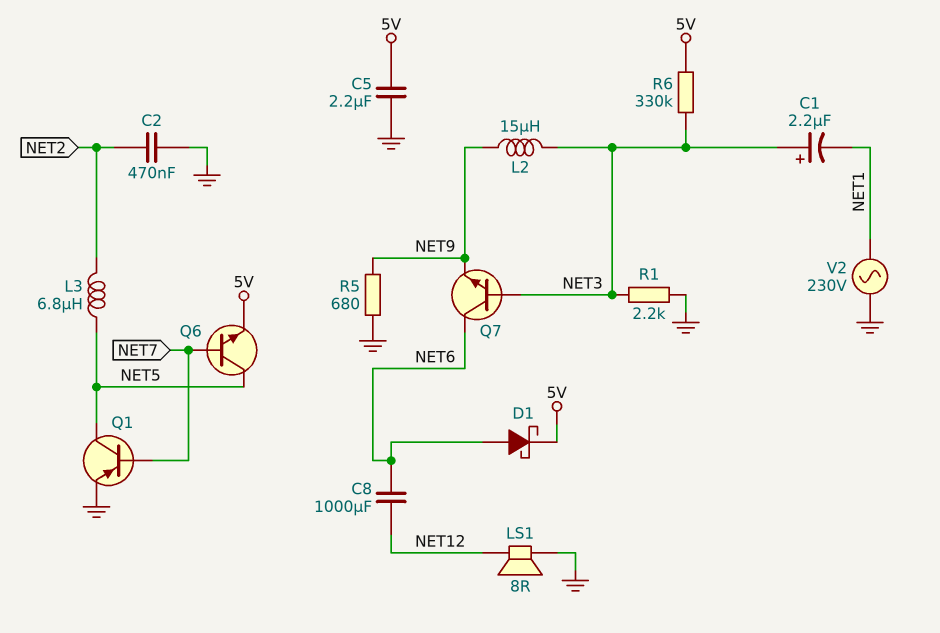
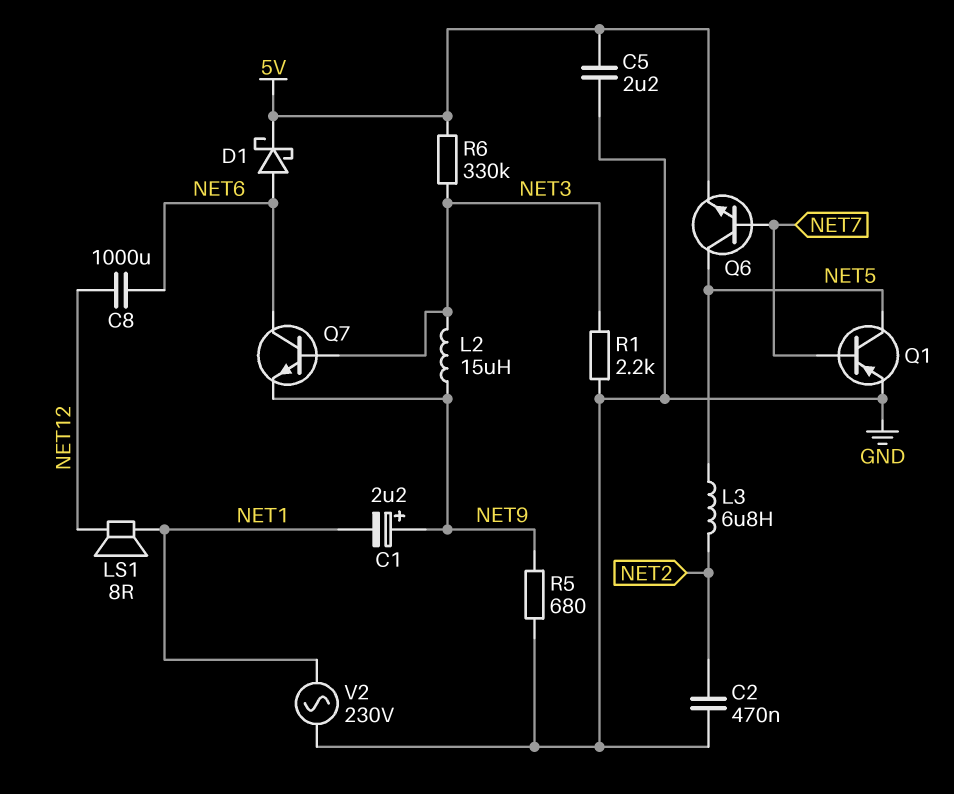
C1: 2.2uF (plus NET3, minus NET1) -> 2.2uF (plus NET9, minus NET1)
LS1: speaker 8R (GND, NET12) -> speaker 8R (NET1, NET12)

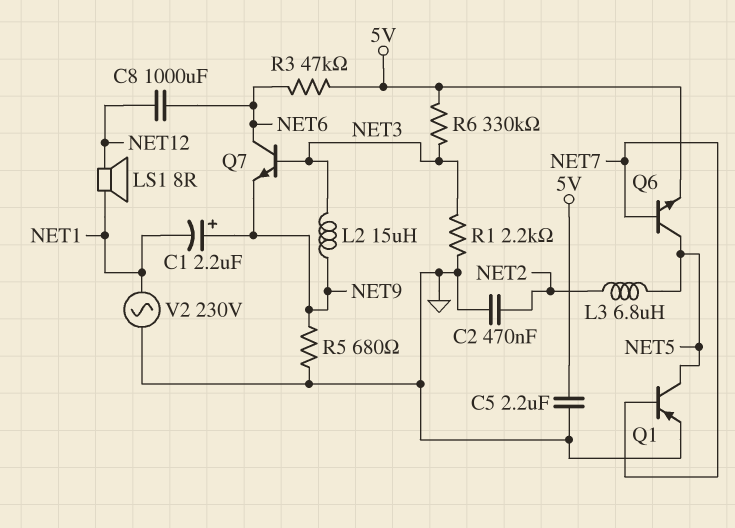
D1: schottky (A NET6, K 5V) -> none
R3: none -> 47k (5V, NET6)

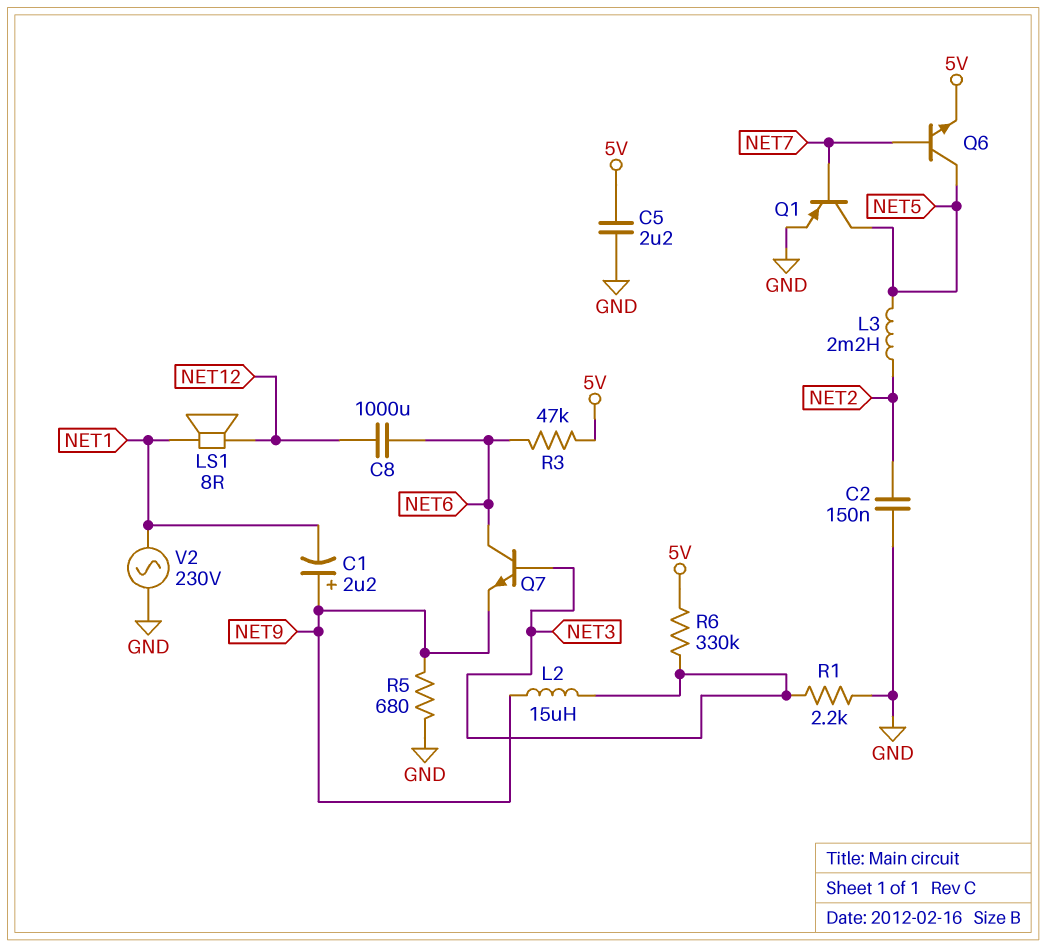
C2: 470nF (GND, NET2) -> 150nF (GND, NET2)
L3: 6.8uH (NET2, NET5) -> 2.2mH (NET2, NET5)

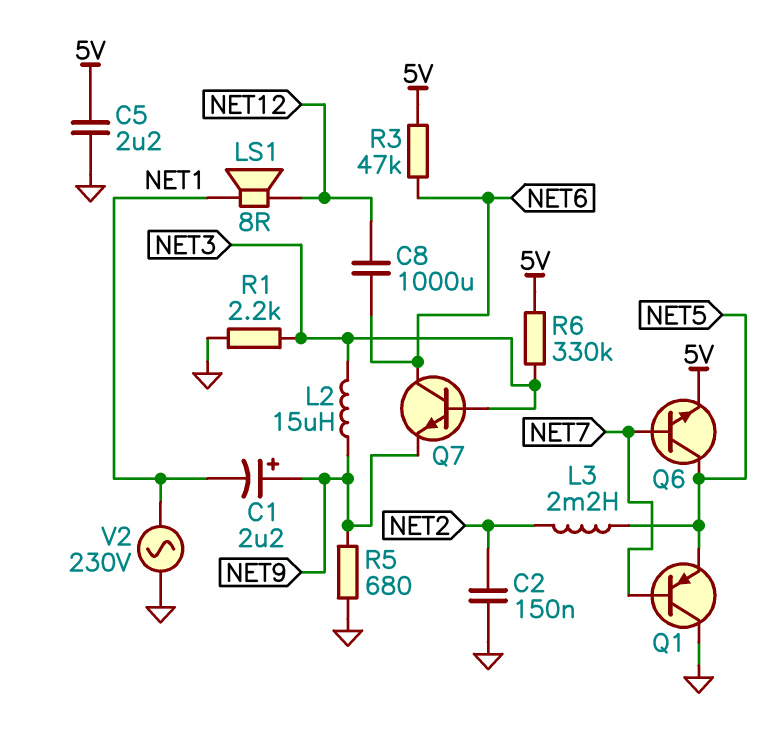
Q1: PNP (B NET7, C NET5, E GND) -> PNP (B NET7, C GND, E NET5)

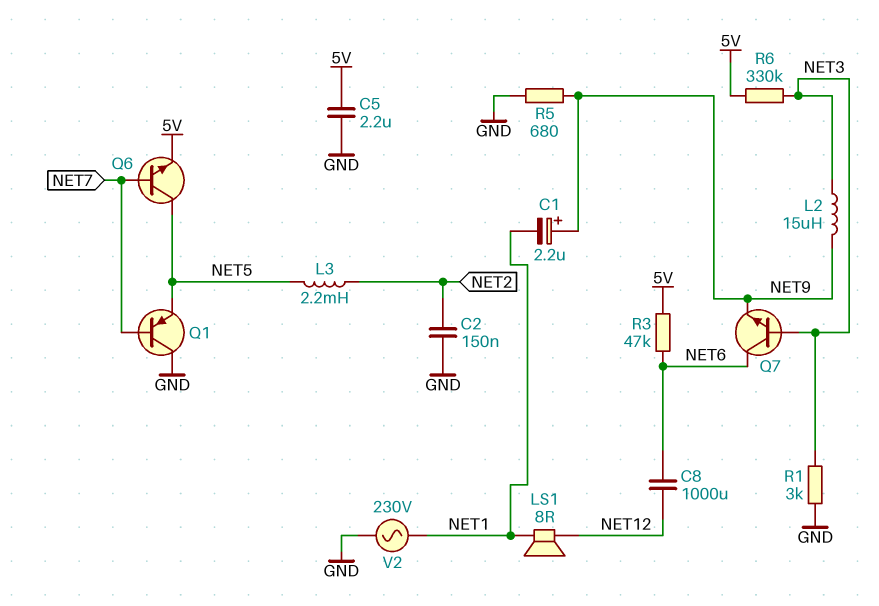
R1: 2.2k (GND, NET3) -> 3k (GND, NET3)

